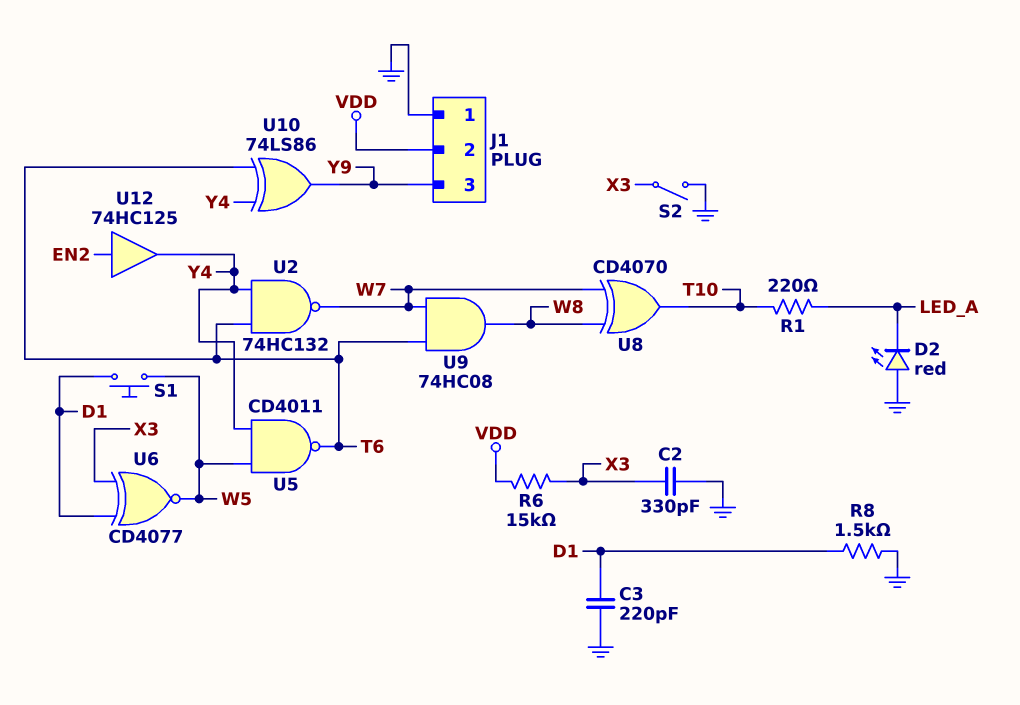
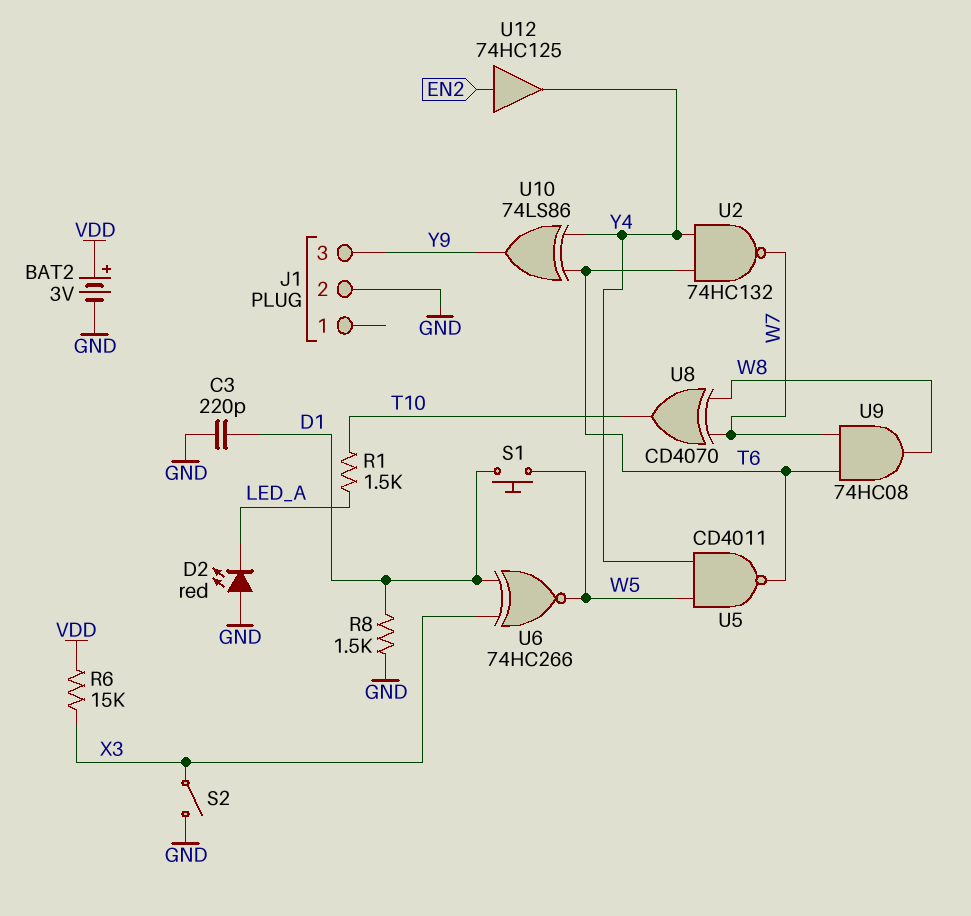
BAT2: none -> 3V (plus VDD, minus GND)
C2: 330pF (GND, X3) -> none
J1 pin 1: GND -> none
J1 pin 2: VDD -> GND
R1: 220 (LED_A, T10) -> 1.5k (LED_A, T10)
U6: XNOR CD4077 (in D1, in X3, out W5) -> XNOR 74HC266 (in D1, in X3, out W5)

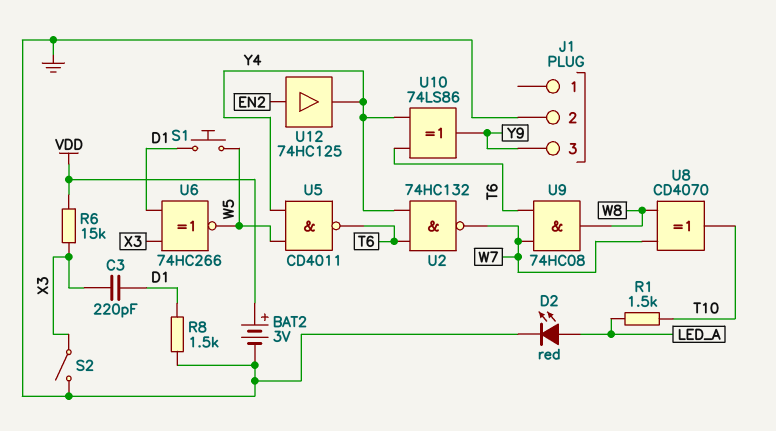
C3: 220pF (D1, GND) -> 220pF (D1, X3)
D2: LED red (A GND, K LED_A) -> LED red (A LED_A, K GND)

